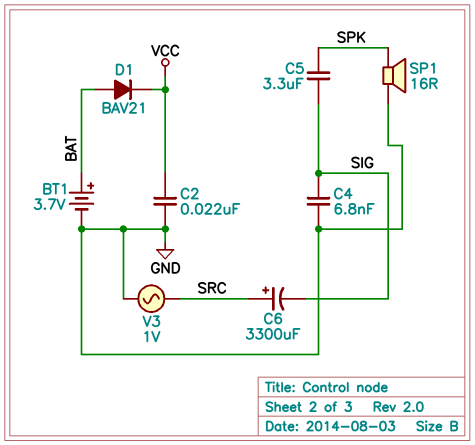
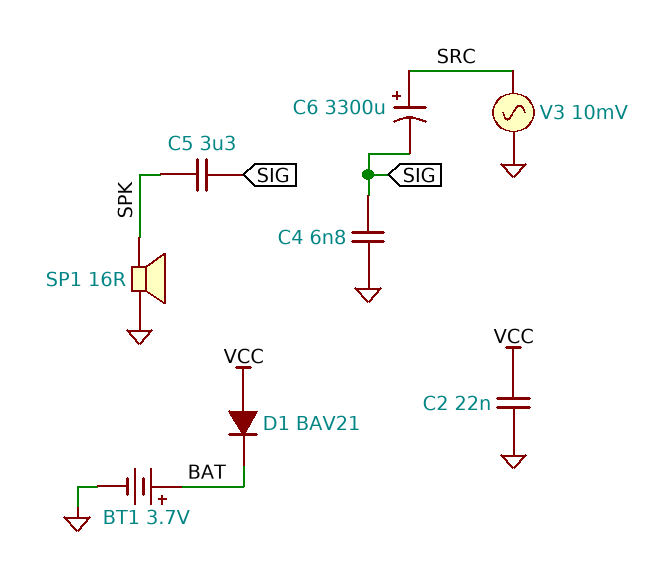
D1: diode BAV21 (A BAT, K VCC) -> diode BAV21 (A VCC, K BAT)
V3: AC 1V (GND, SRC) -> AC 10mV (GND, SRC)

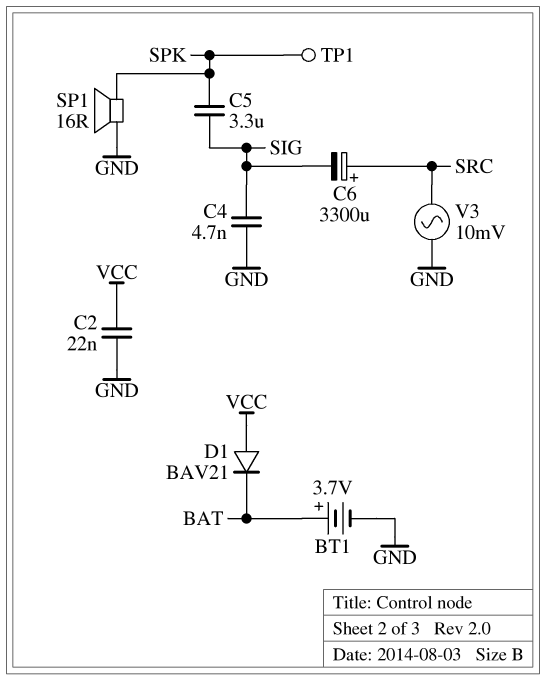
C4: 6.8nF (GND, SIG) -> 4.7nF (GND, SIG)
TP1: none -> test point (SPK)

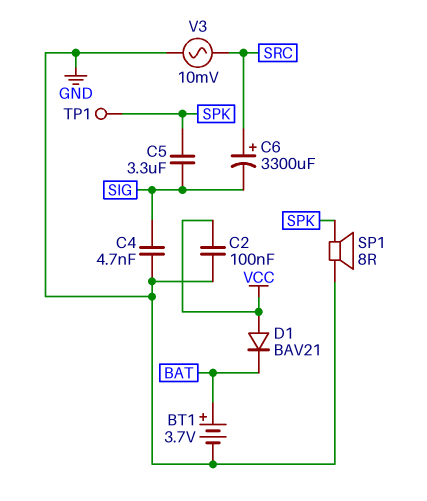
C2: 22nF (GND, VCC) -> 100nF (GND, VCC)
SP1: speaker 16R (GND, SPK) -> speaker 8R (GND, SPK)

